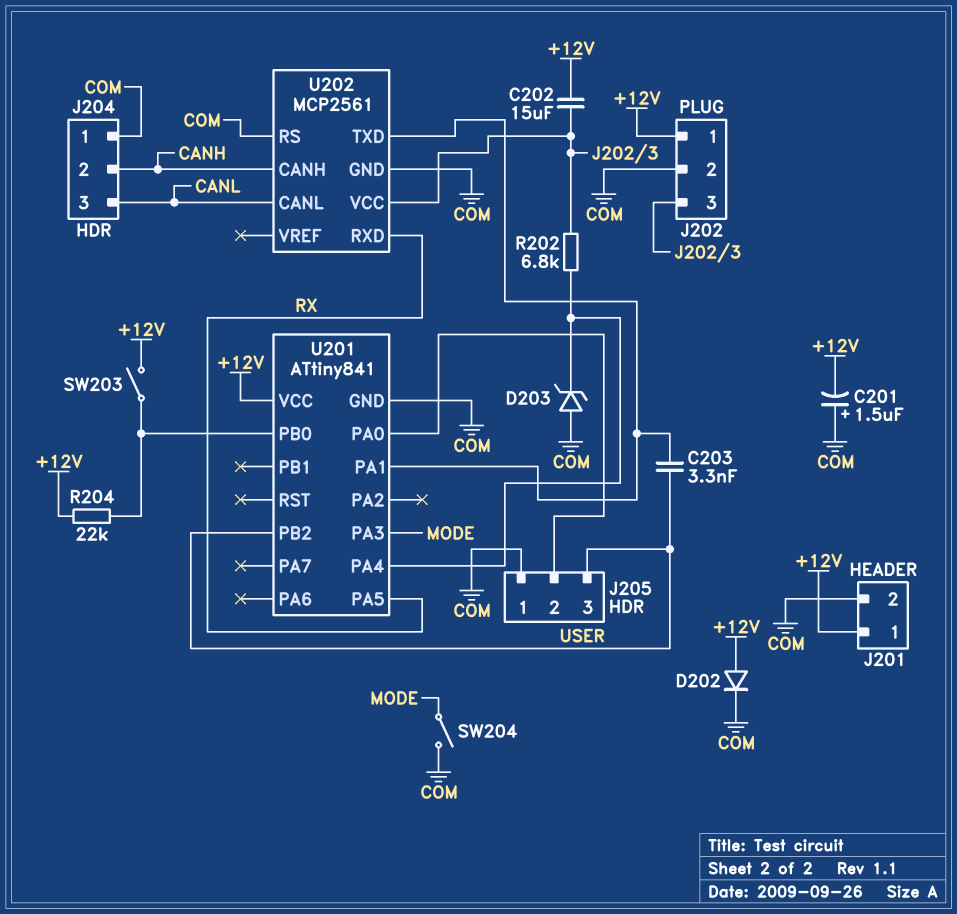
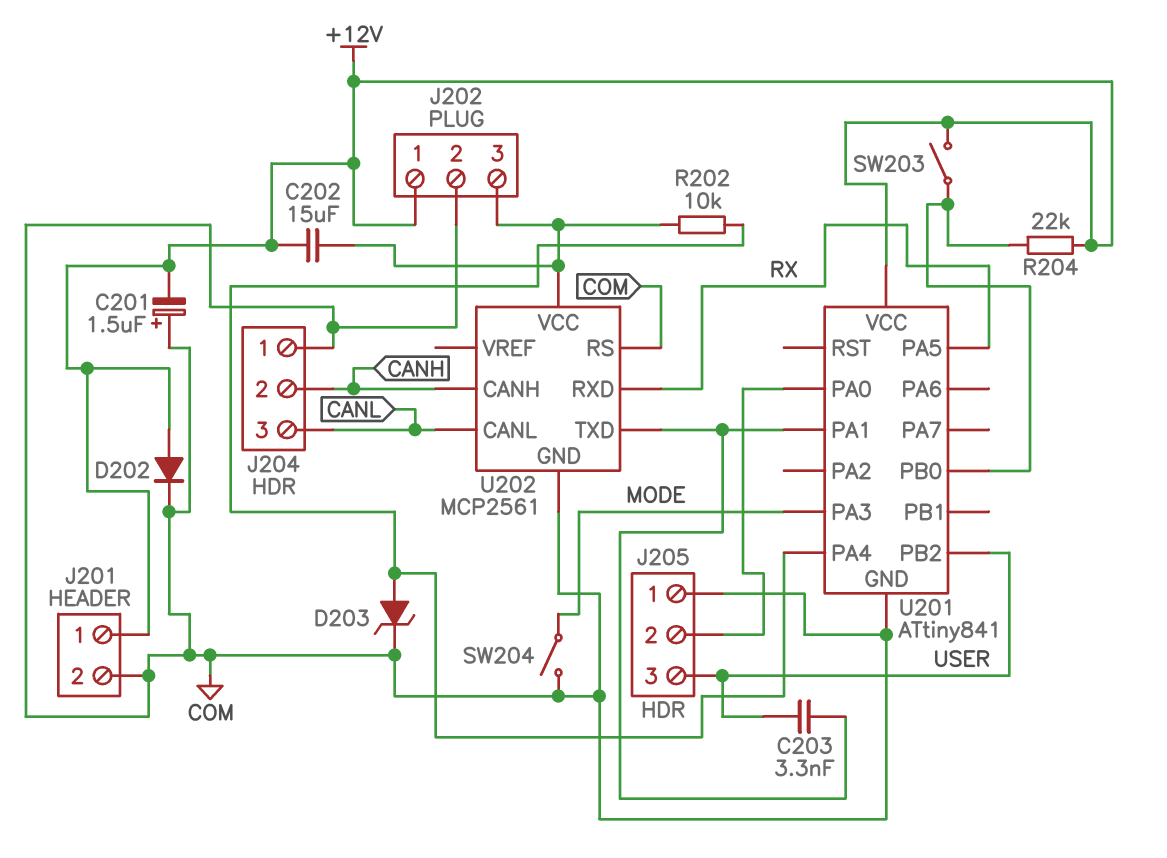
D203: zener (A COM, K U201/PA4) -> zener (A U201/PA4, K COM)
R202: 6.8k (J202/3, U201/PA4) -> 10k (J202/3, U201/PA4)

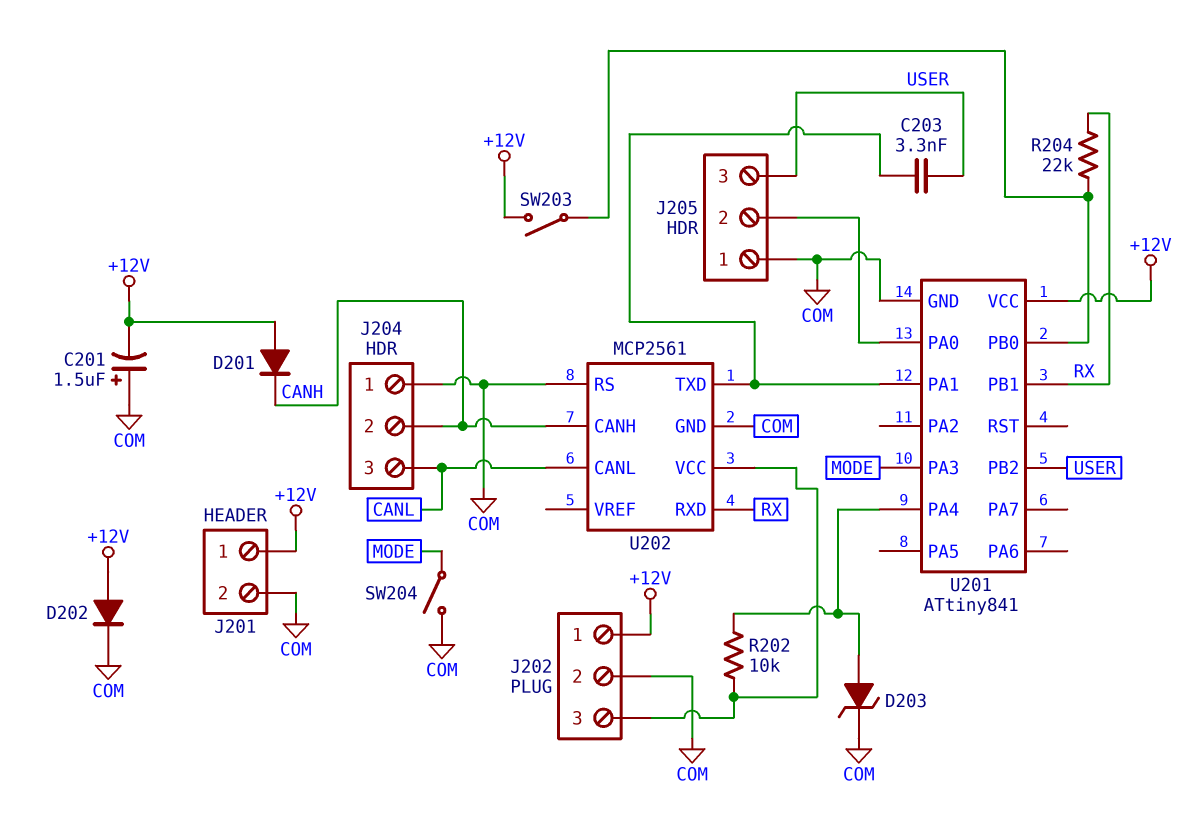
C202: 15uF (+12V, J202/3) -> none
D201: none -> diode (A +12V, K CANH)
R204: 22k (+12V, U201/PB0) -> 22k (RX, U201/PB0)
U201 pin PA5: RX -> none
U201 pin PB1: none -> RX

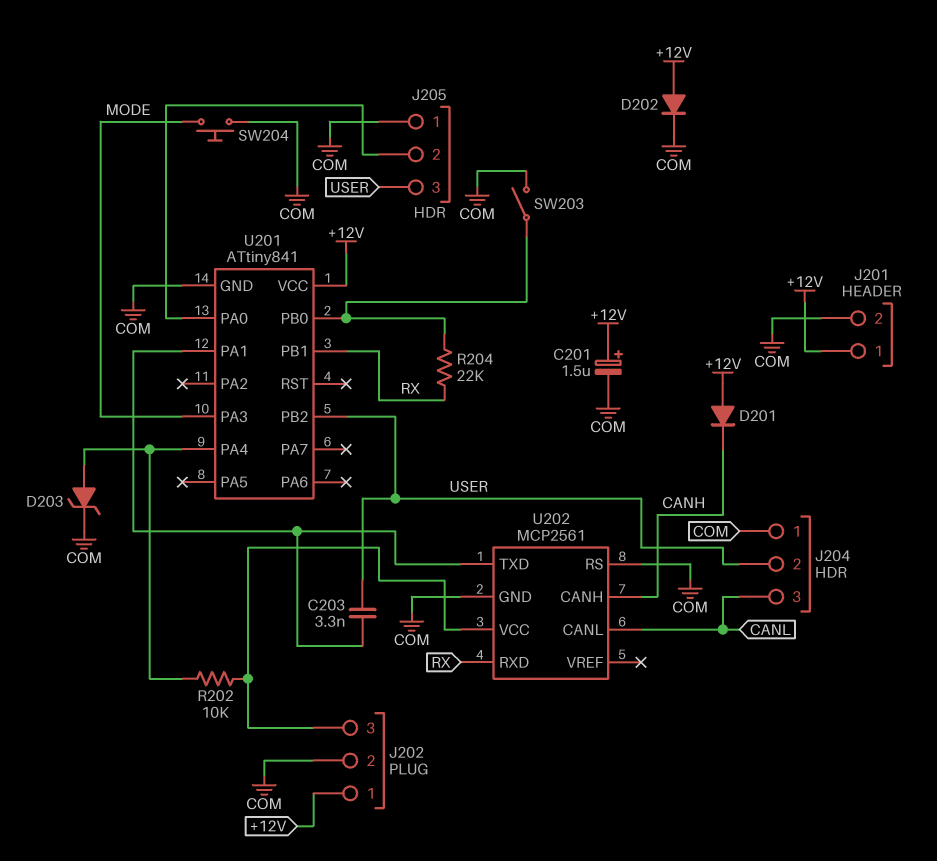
C201: 1.5uF (plus COM, minus +12V) -> 1.5uF (plus +12V, minus COM)
J204 pin 2: CANH -> USER
SW203: switch (+12V, U201/PB0) -> switch (COM, U201/PB0)
SW204: switch (COM, MODE) -> button (COM, MODE)

